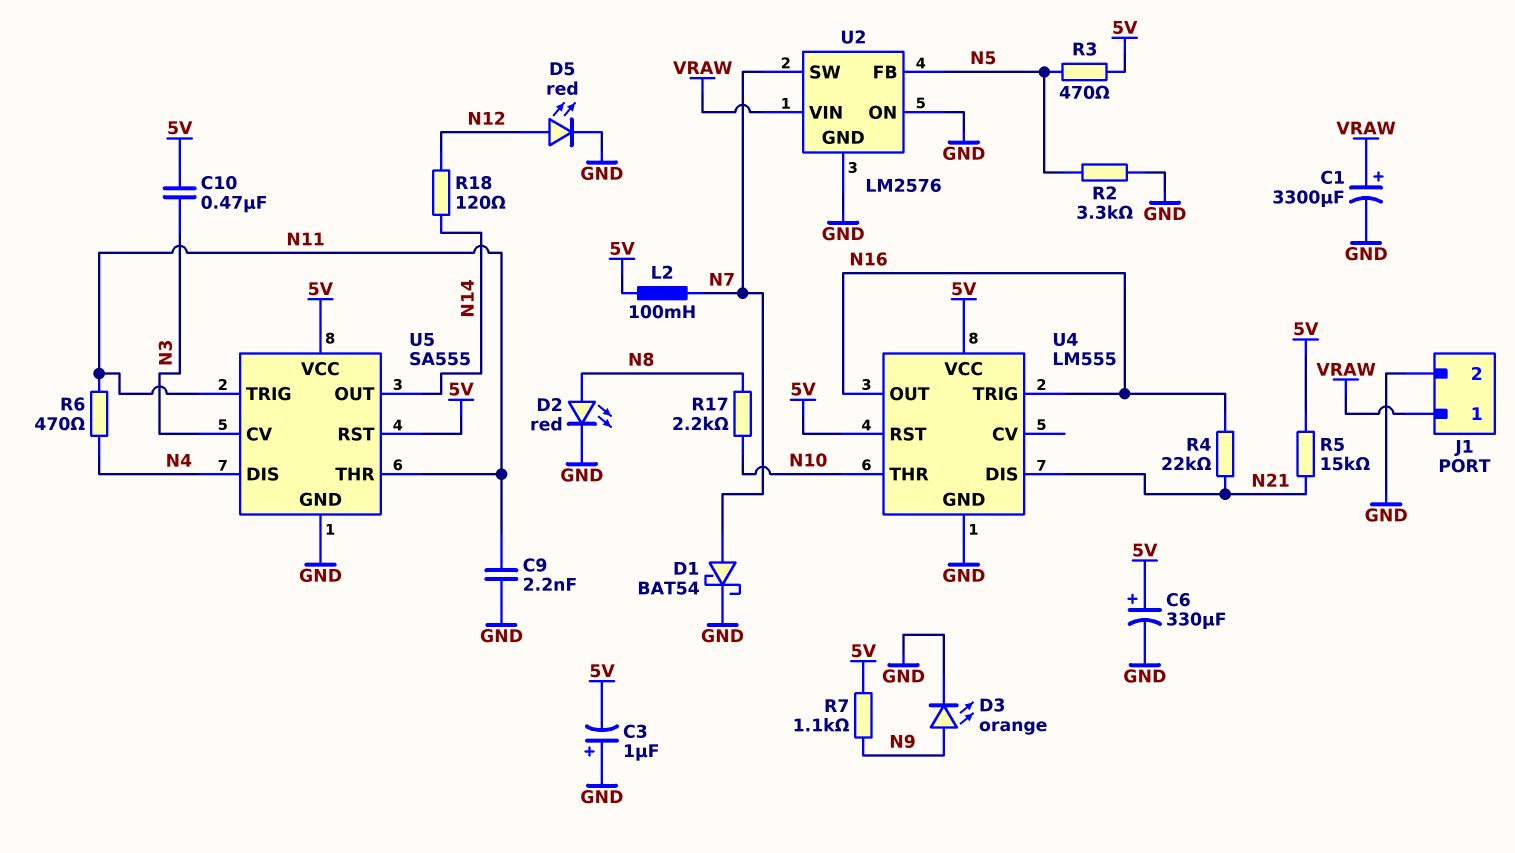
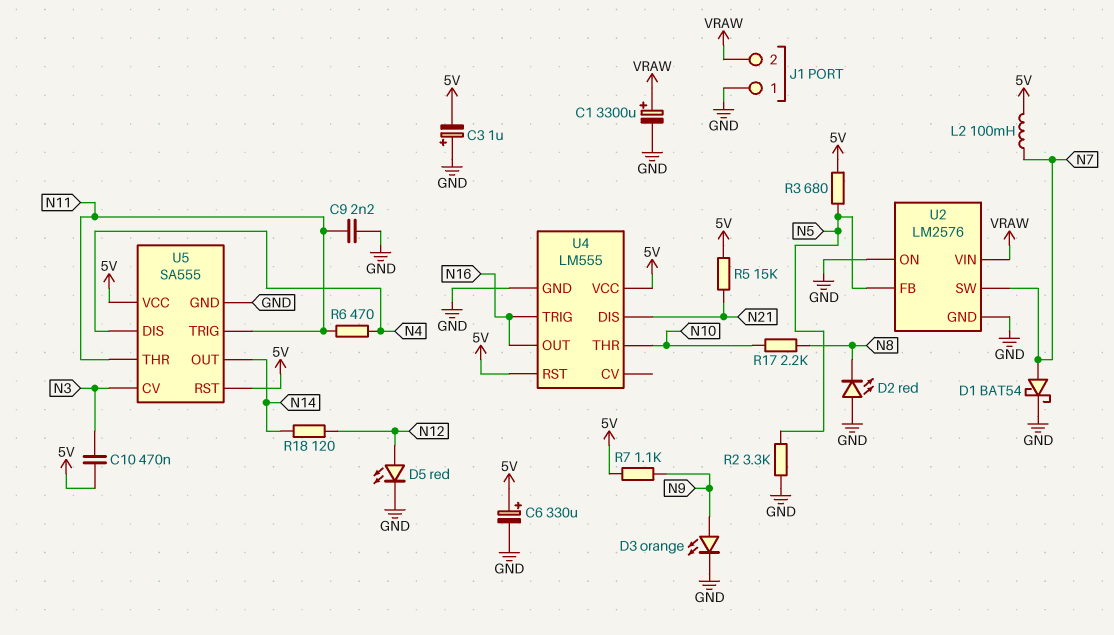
D2: LED red (A N8, K GND) -> LED red (A GND, K N8)
J1 pin 1: VRAW -> GND
J1 pin 2: GND -> VRAW
R3: 470 (5V, N5) -> 680 (5V, N5)
R4: 22k (N16, N21) -> none

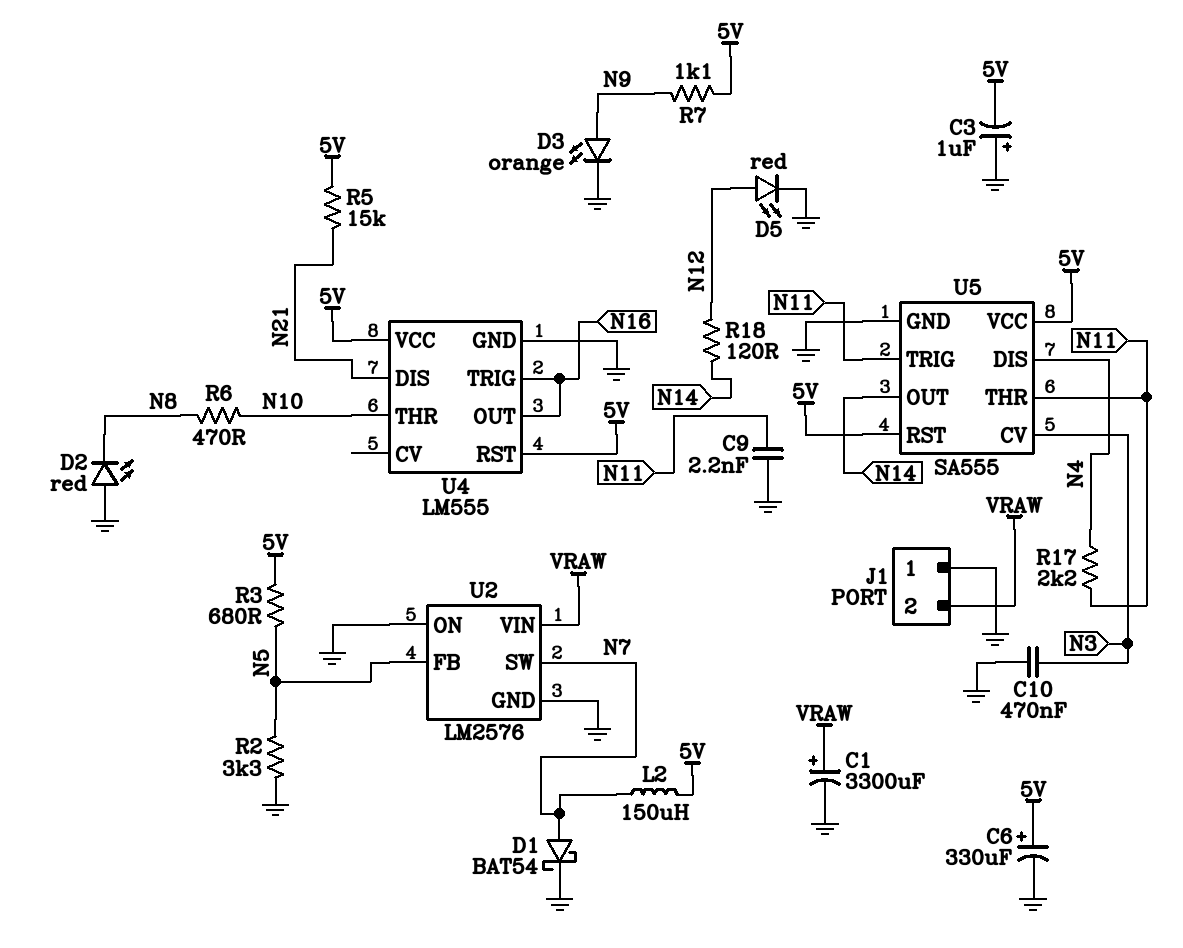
C10: 470nF (5V, N3) -> 470nF (GND, N3)
L2: 100mH (5V, N7) -> 150uH (5V, N7)
R6: 470 (N4, N11) -> 470 (N8, N10)
R17: 2.2k (N8, N10) -> 2.2k (N4, N11)

